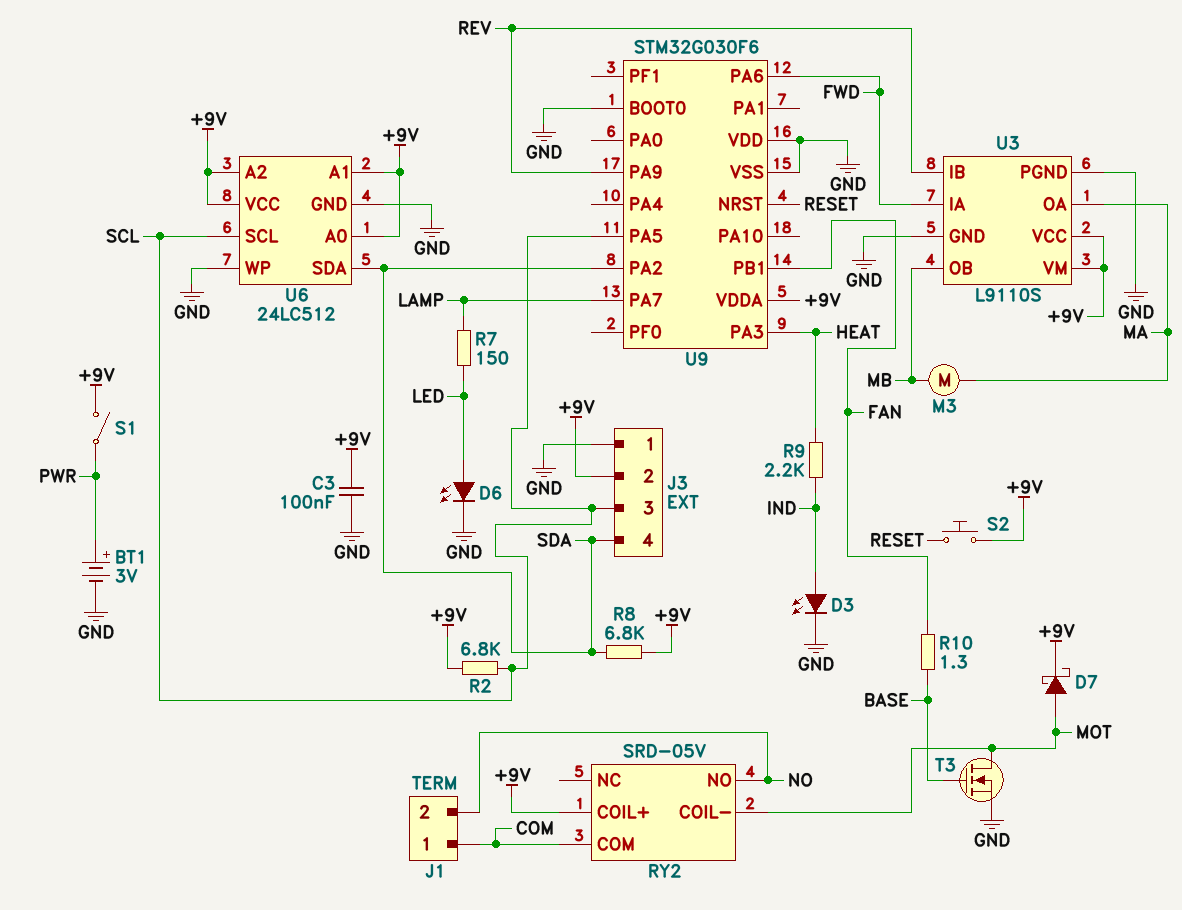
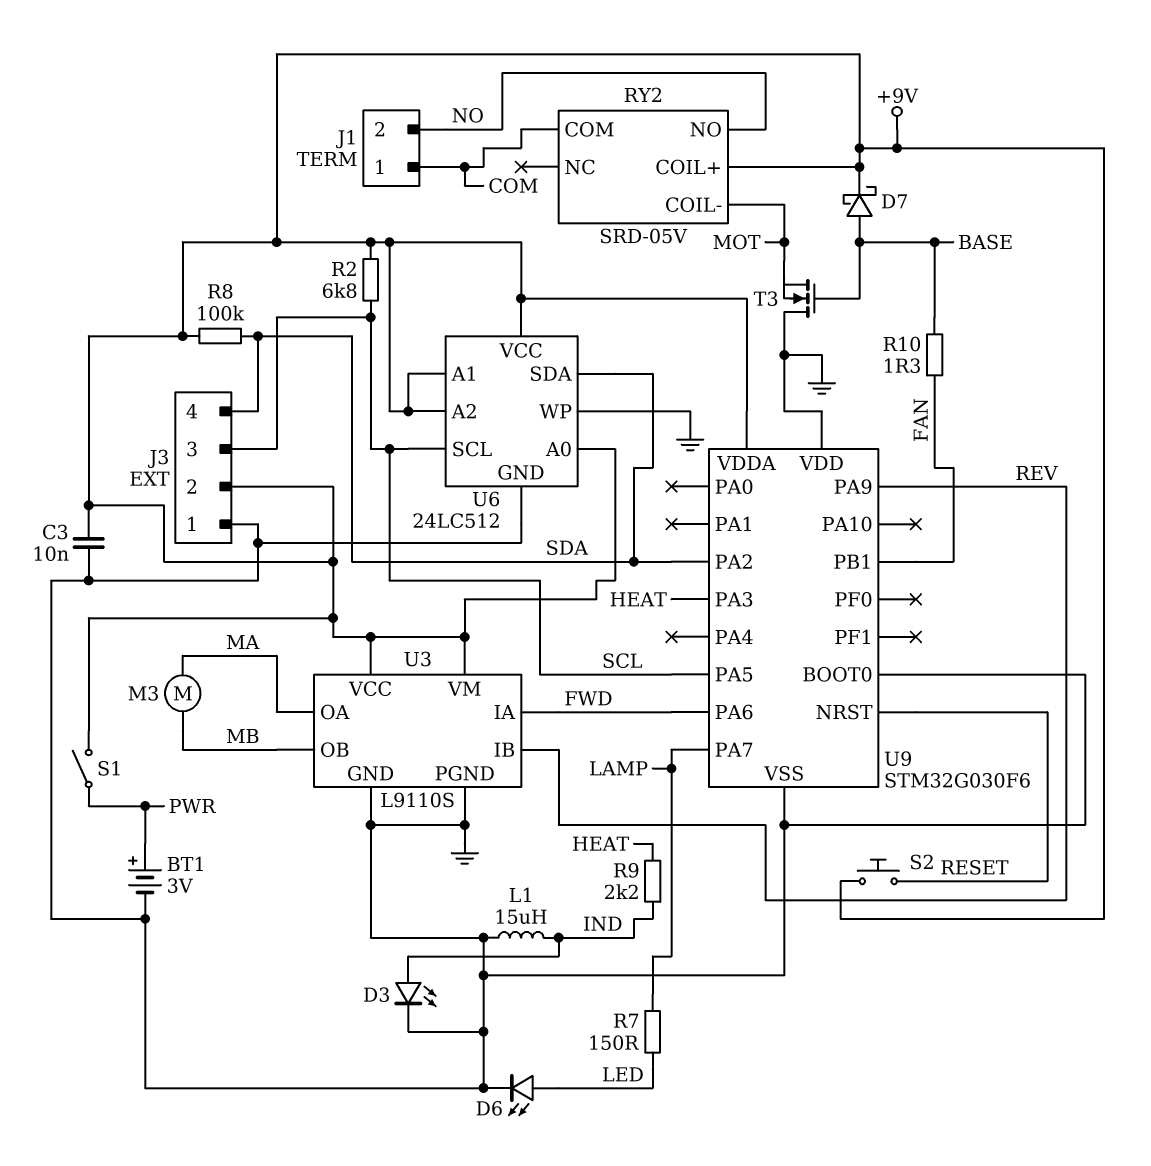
C3: 100nF (+9V, GND) -> 10nF (+9V, GND)
D7: schottky (A MOT, K +9V) -> schottky (A BASE, K +9V)
L1: none -> 15uH (GND, IND)
R8: 6.8k (+9V, SDA) -> 100k (+9V, SDA)
T3: NMOS (G BASE, D MOT, S GND) -> NMOS (G BASE, D GND, S MOT)

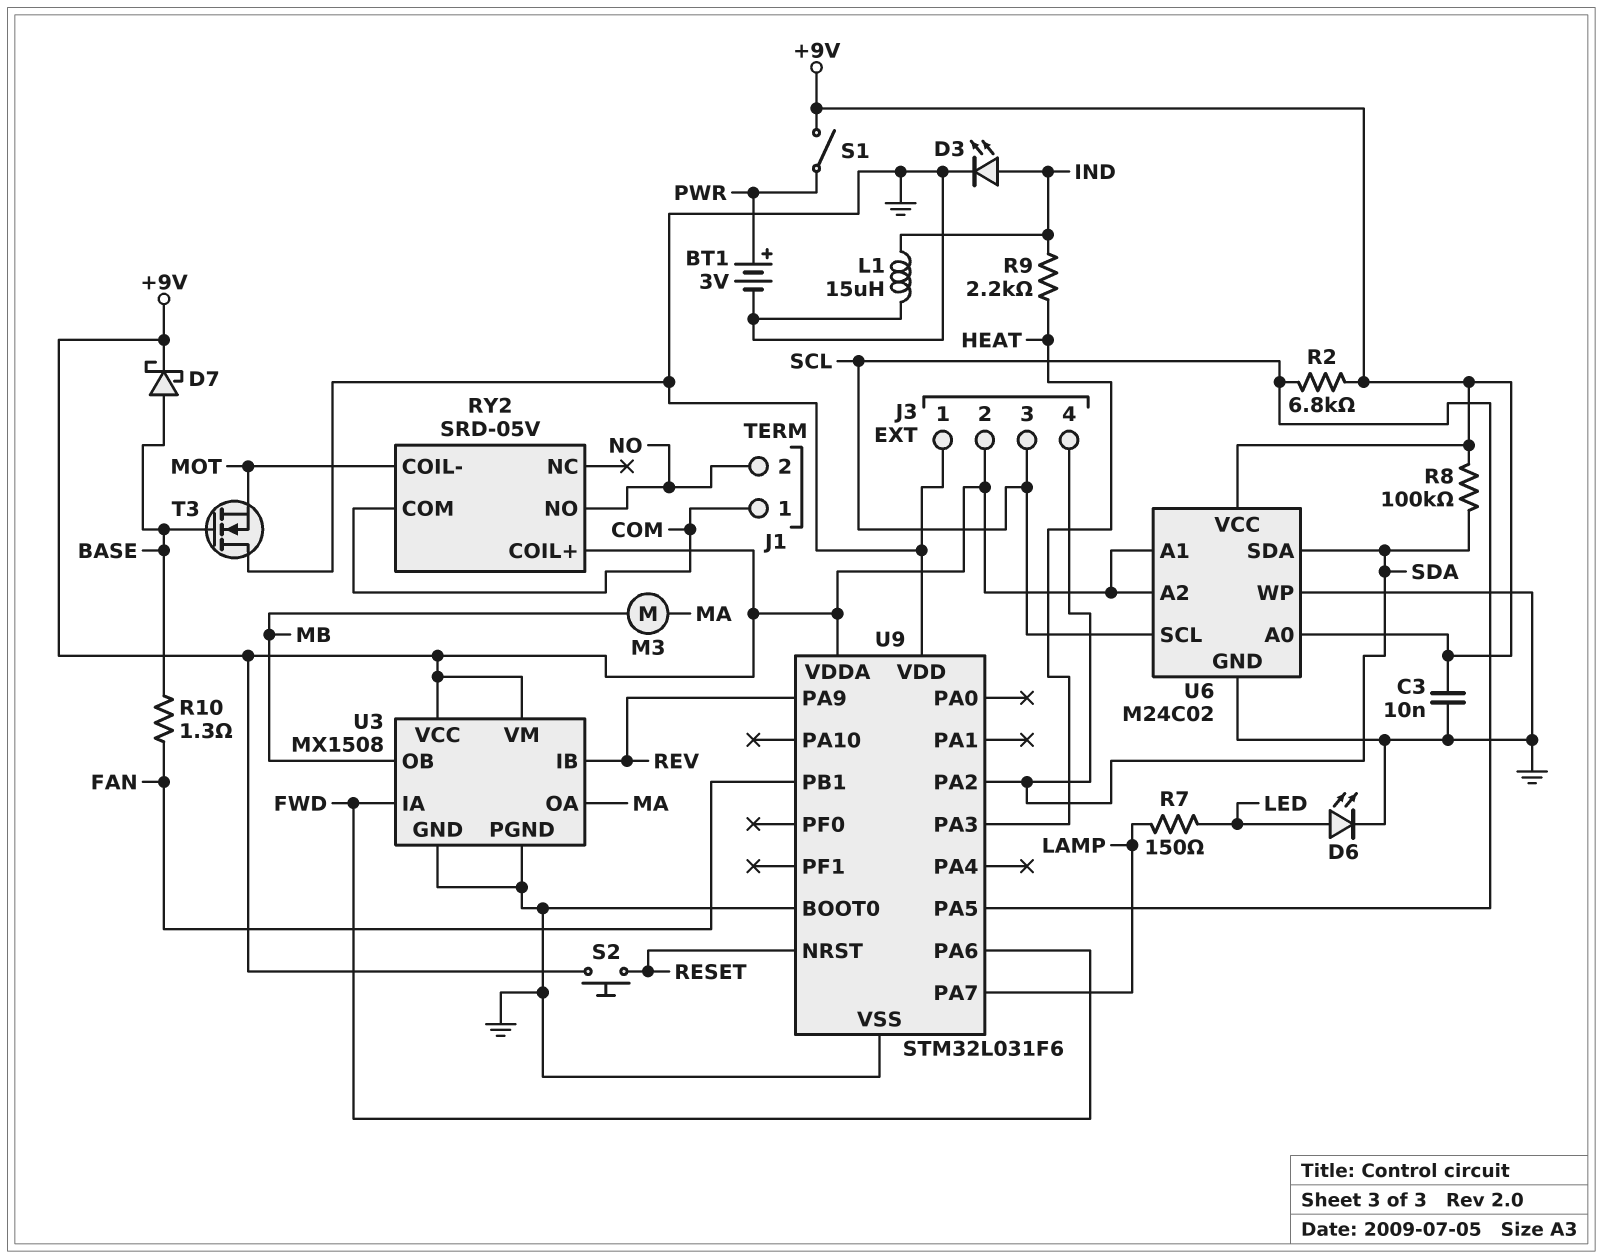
U3: L9110S -> MX1508
U6: 24LC512 -> M24C02
U9: STM32G030F6 -> STM32L031F6

